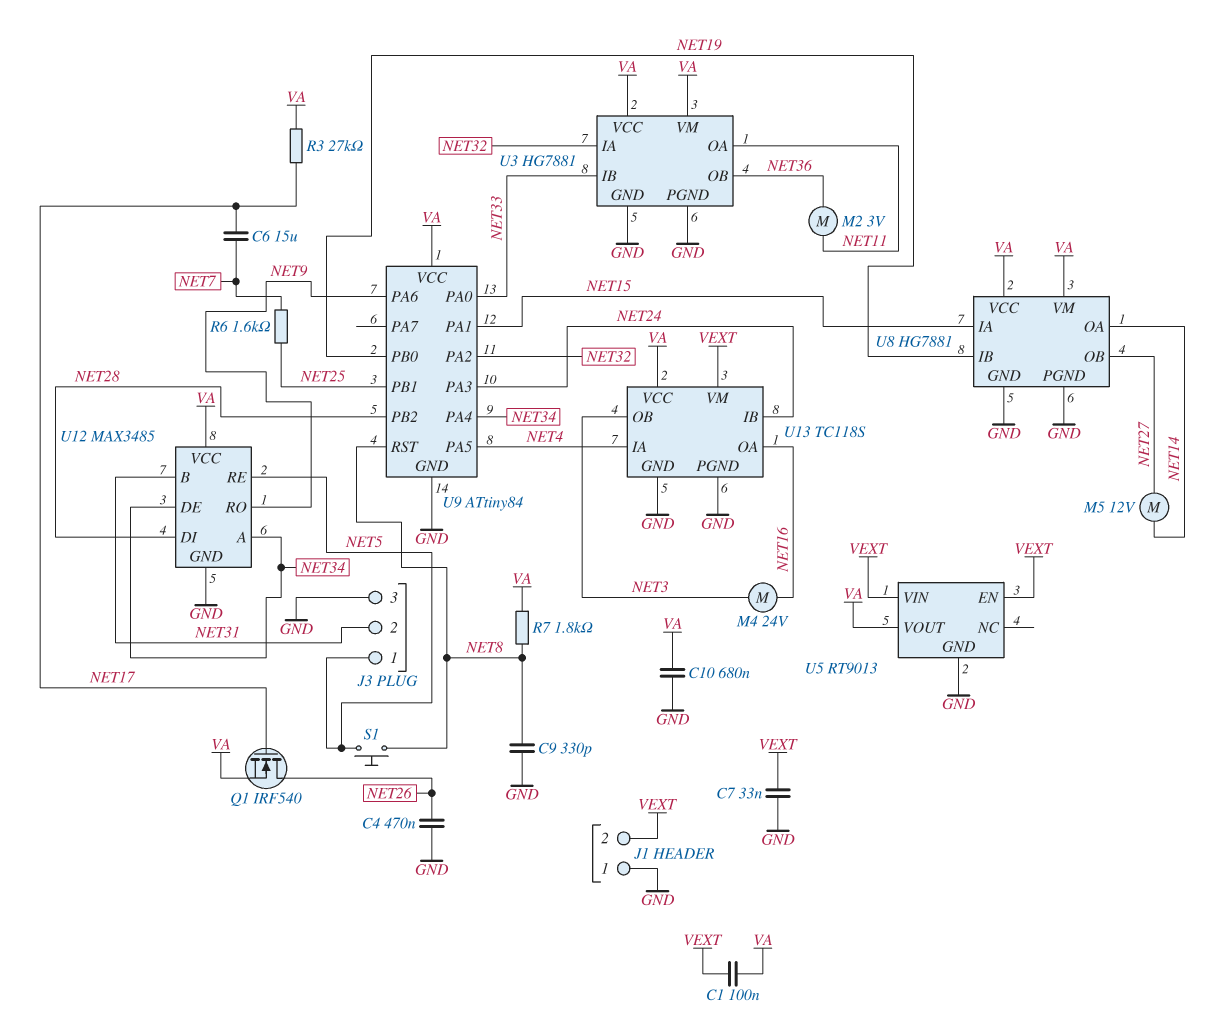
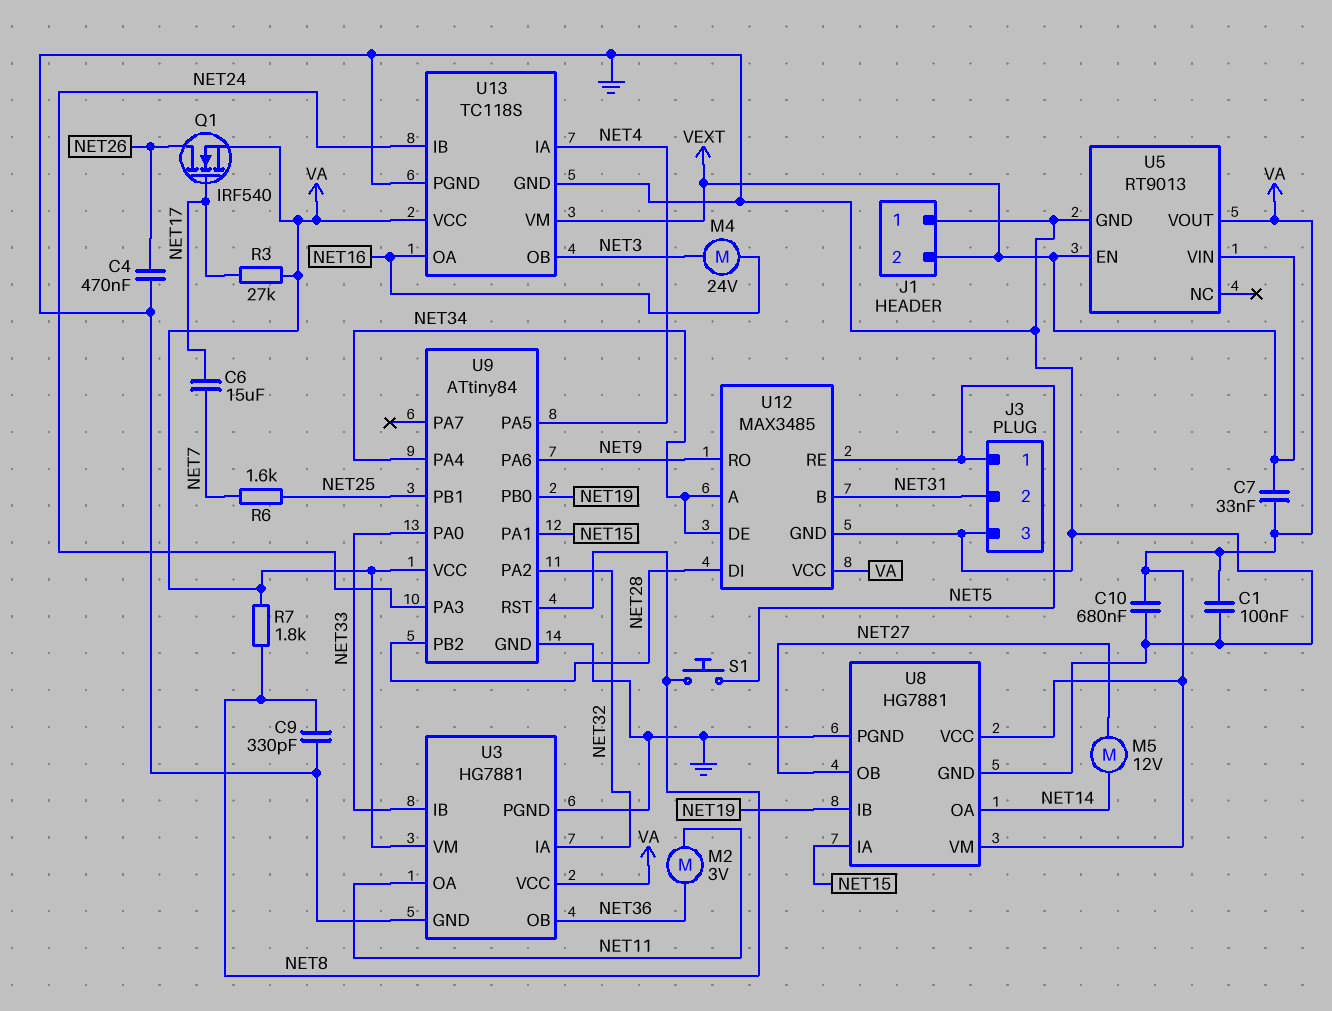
C1: 100nF (VA, VEXT) -> 100nF (GND, VA)
C7: 33nF (GND, VEXT) -> 33nF (VA, VEXT)

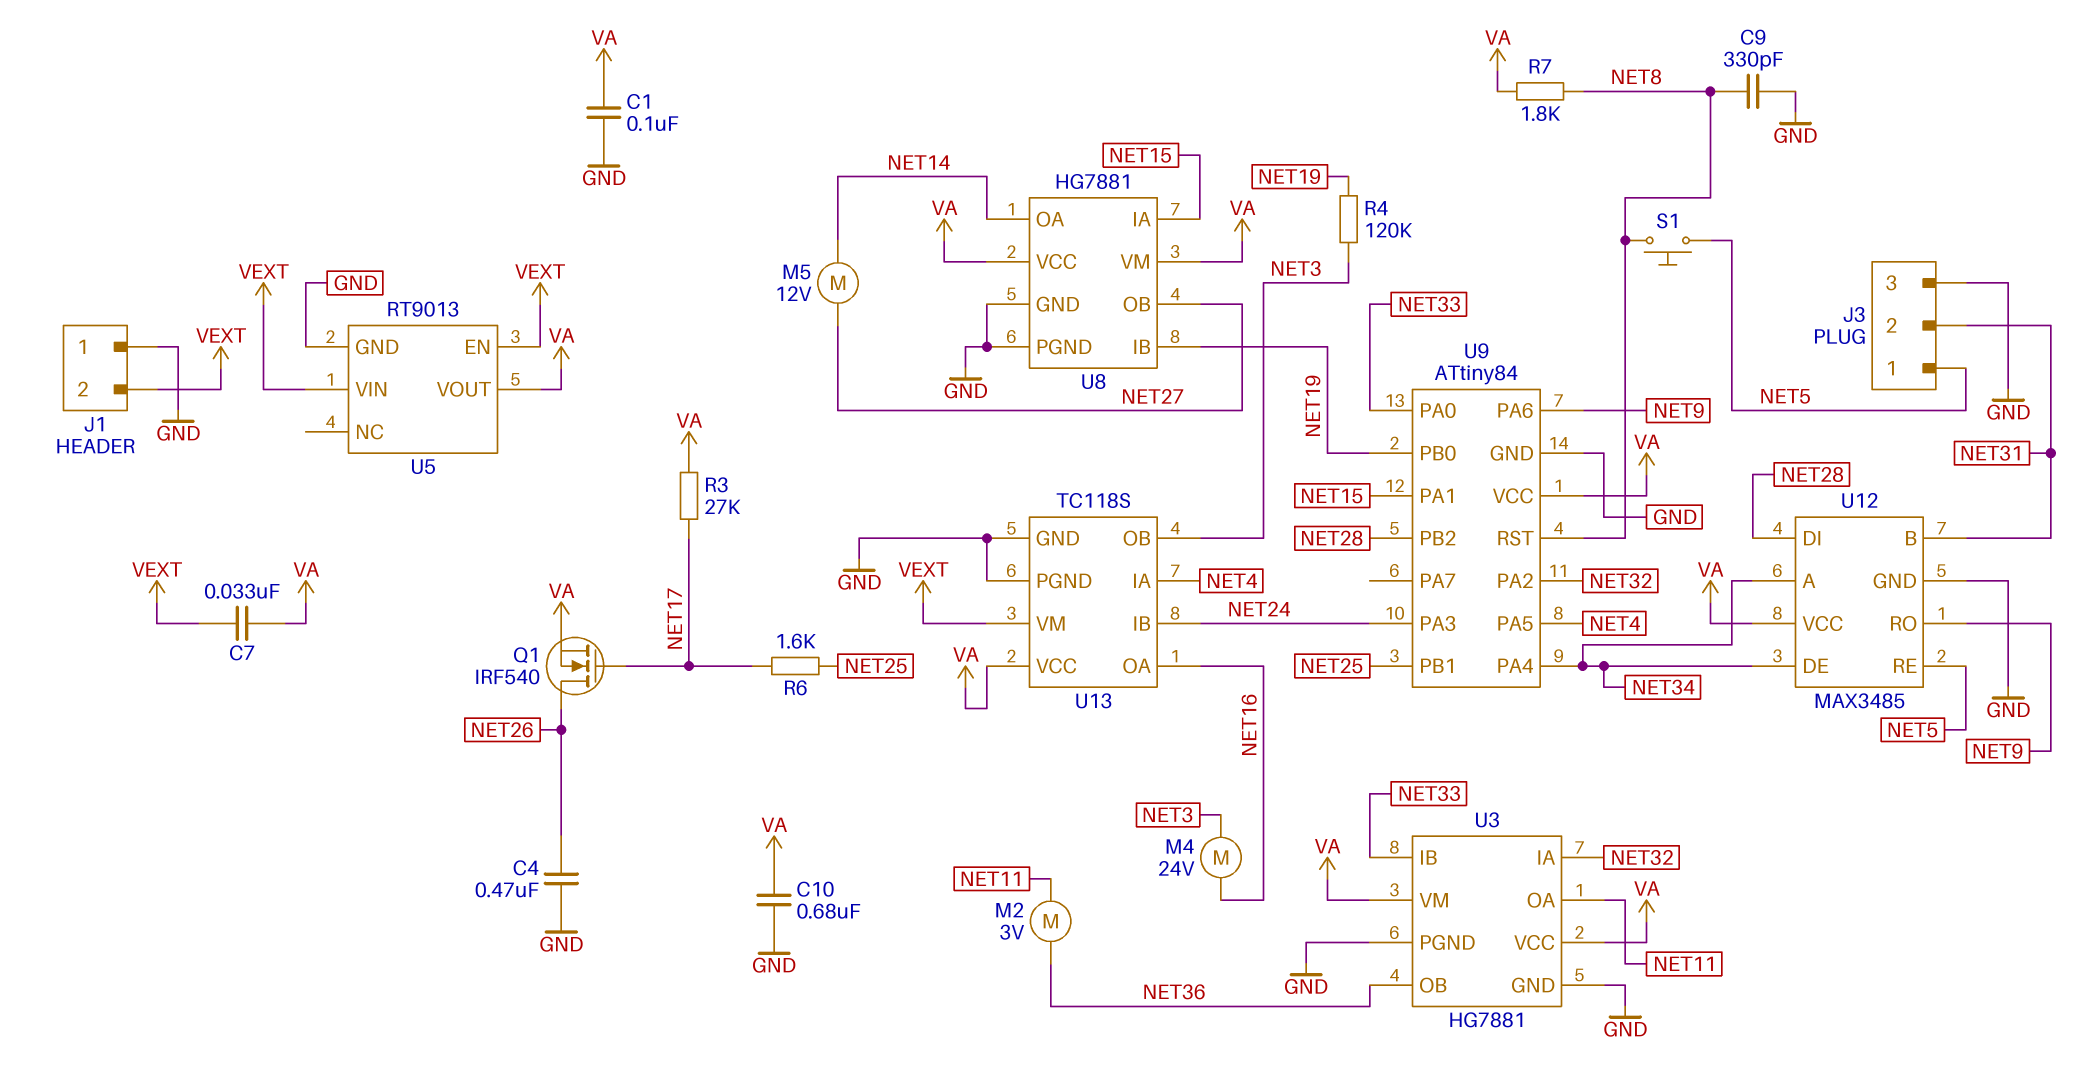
C6: 15uF (NET7, NET17) -> none
R4: none -> 120k (NET3, NET19)
R6: 1.6k (NET7, NET25) -> 1.6k (NET17, NET25)

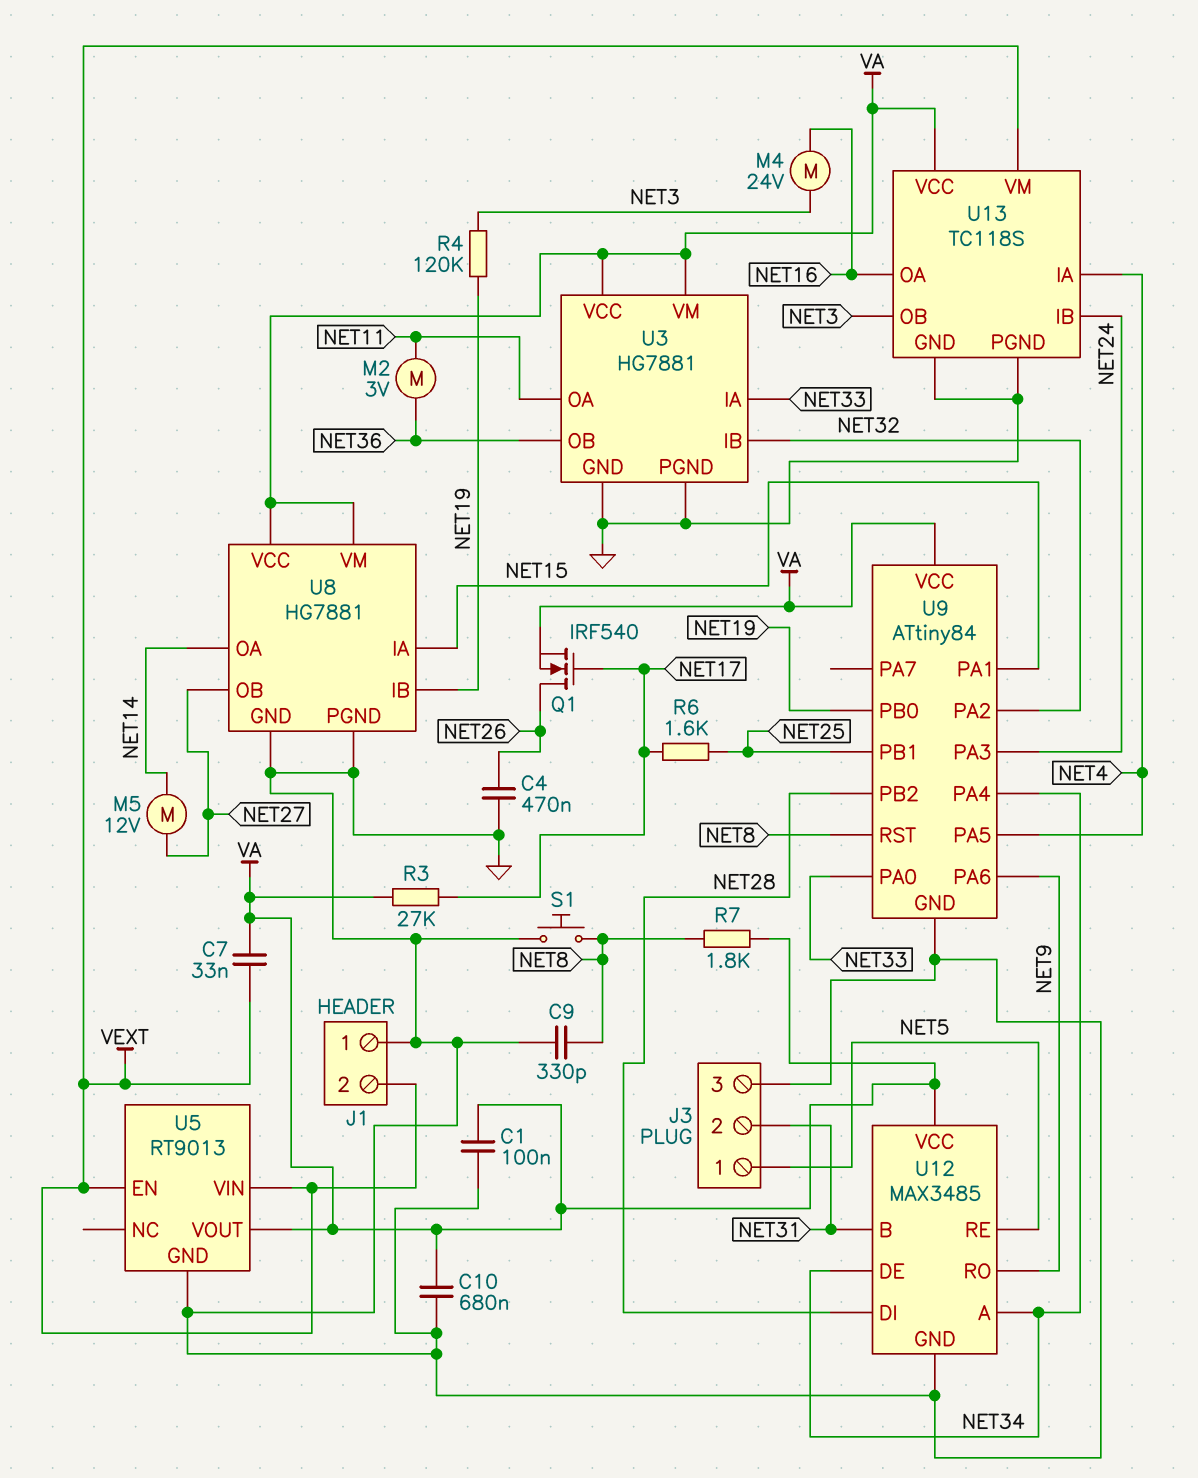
S1: button (NET5, NET8) -> button (GND, NET8)
U3 pin IA: NET32 -> NET33
U3 pin IB: NET33 -> NET32

